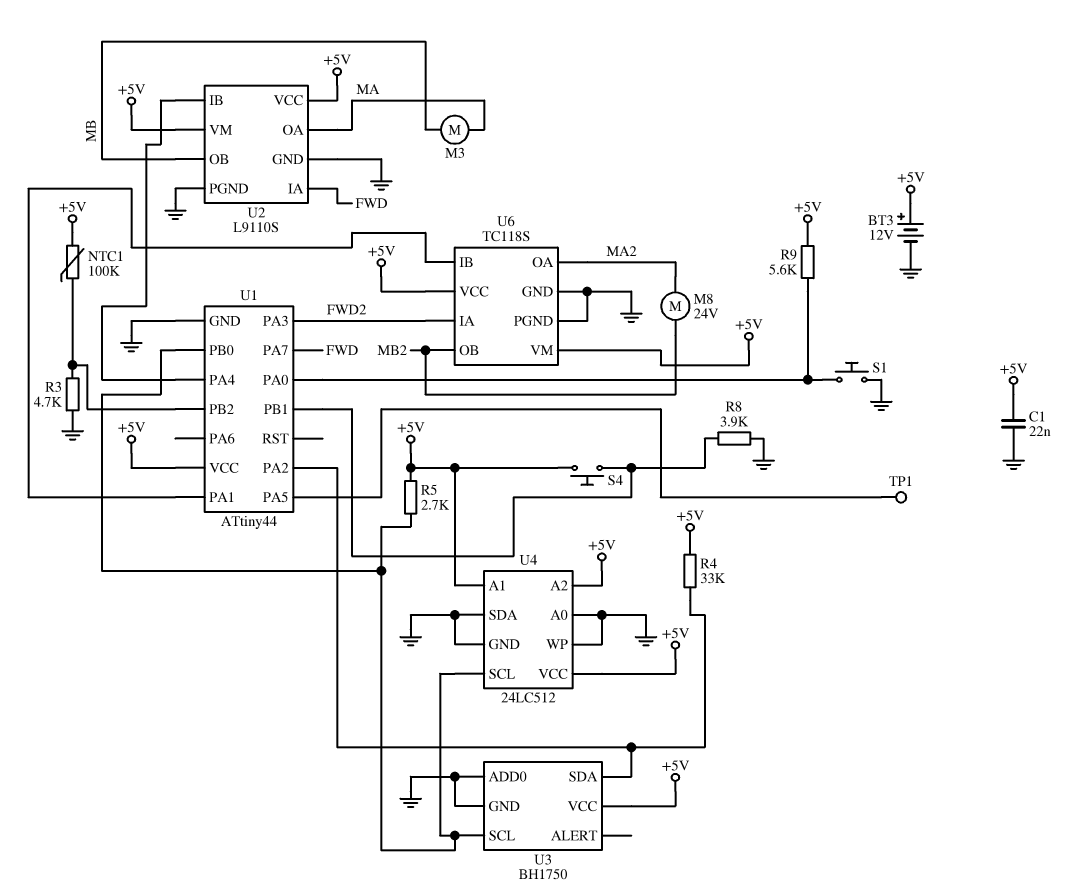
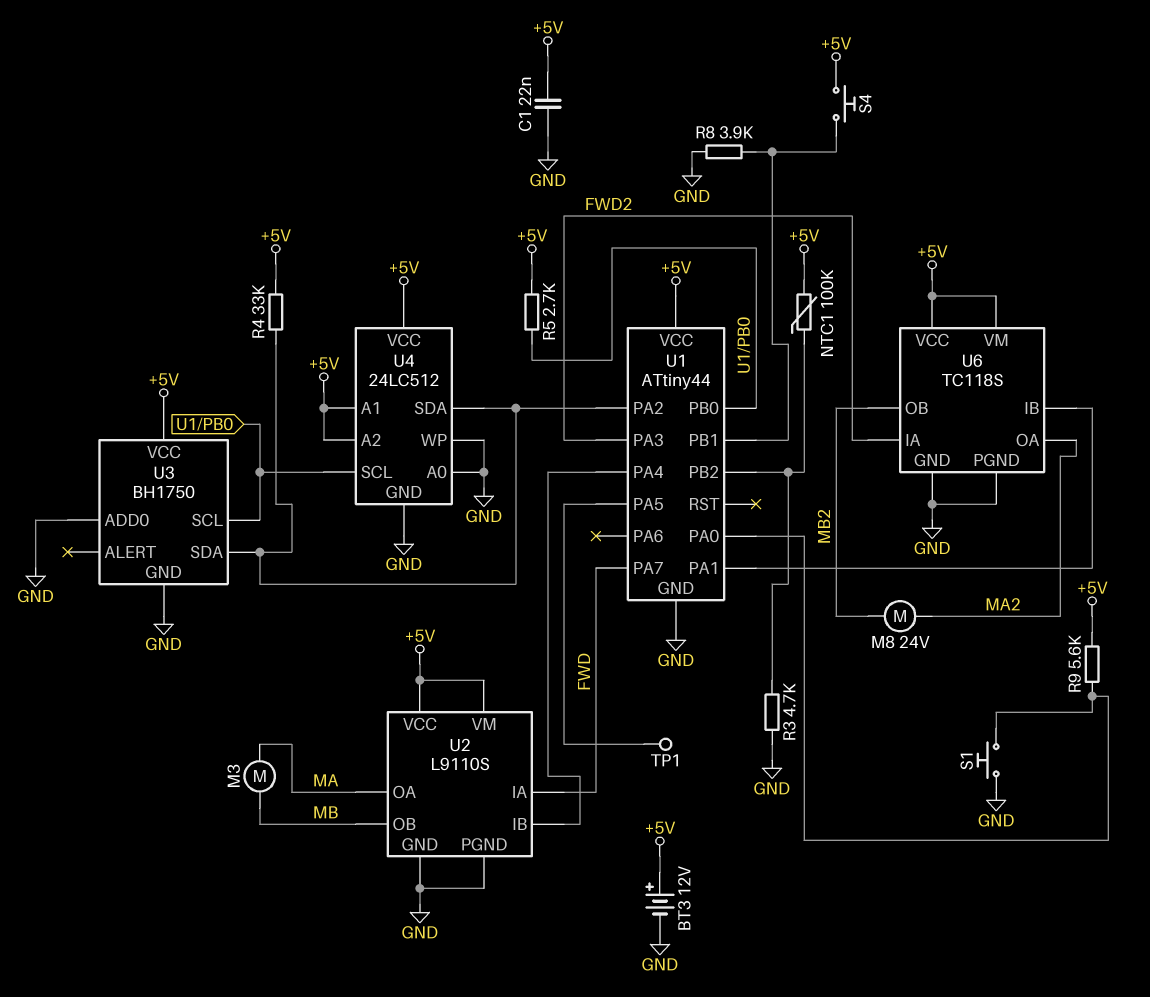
U4 pin SDA: GND -> U1/PA2

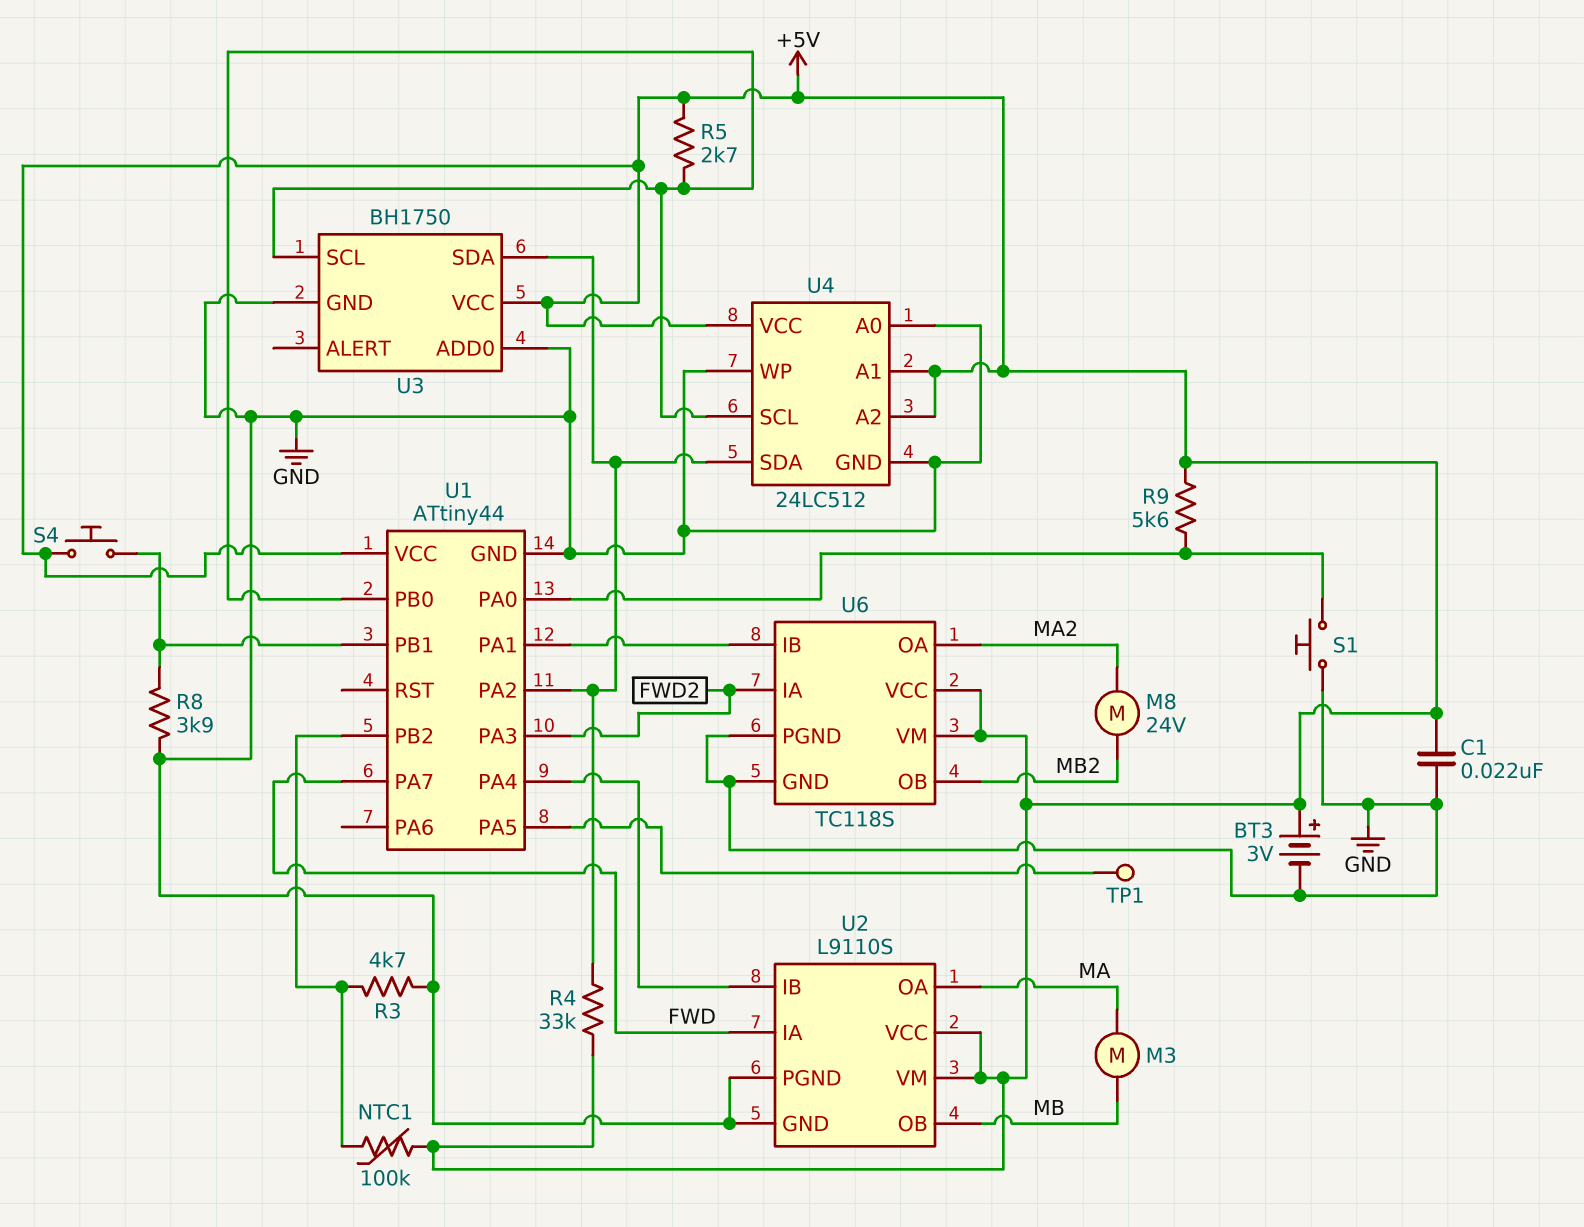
BT3: 12V (plus +5V, minus GND) -> 3V (plus +5V, minus GND)

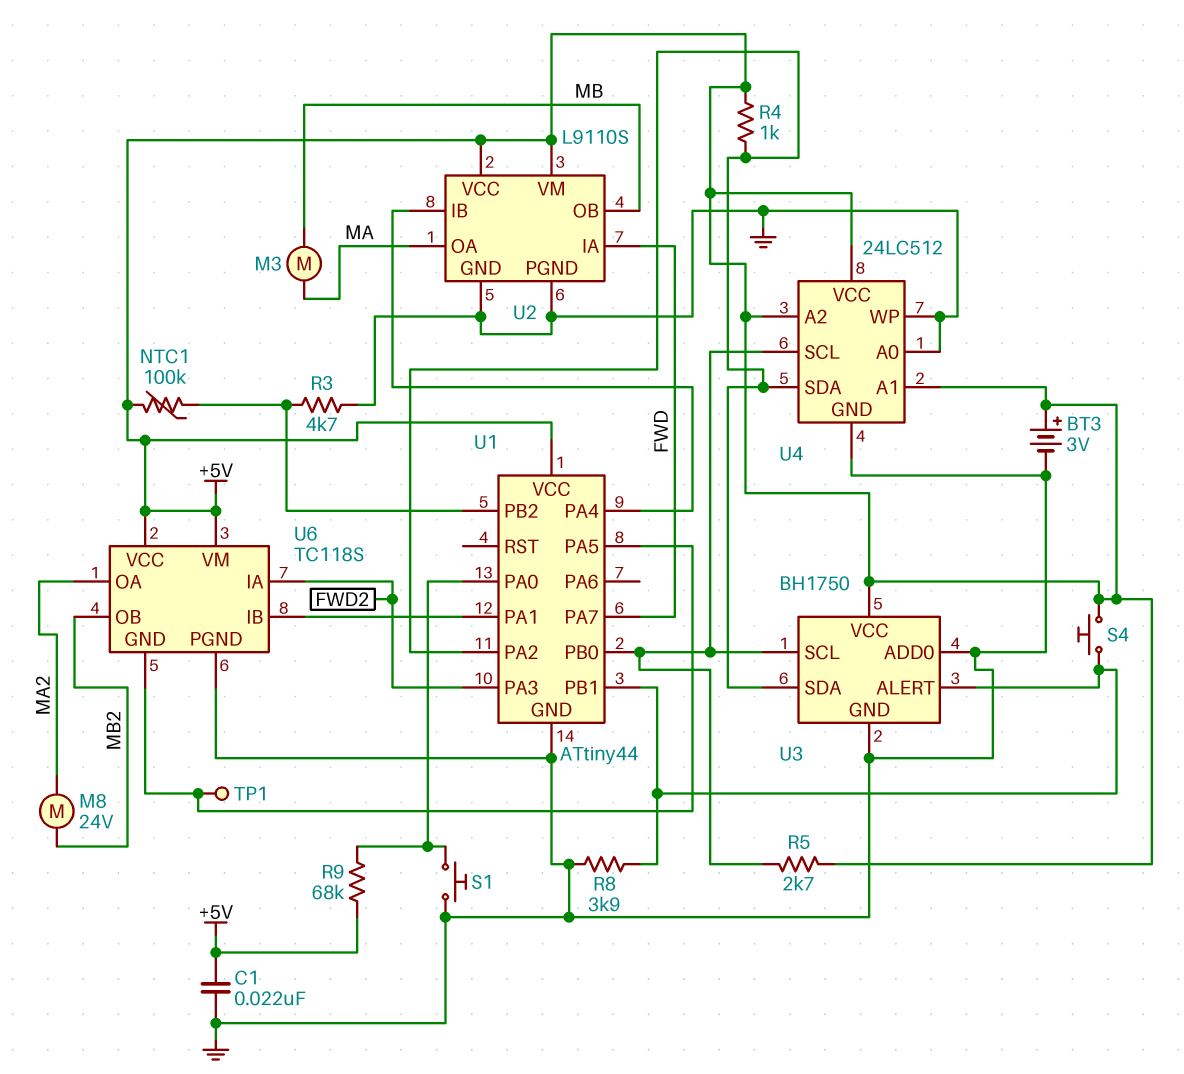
R4: 33k (+5V, U1/PA2) -> 1k (+5V, U1/PA2)
R9: 5.6k (+5V, U1/PA0) -> 68k (+5V, U1/PA0)
U3 pin ALERT: none -> U1/PB1
U6 pin GND: GND -> U1/PA5

